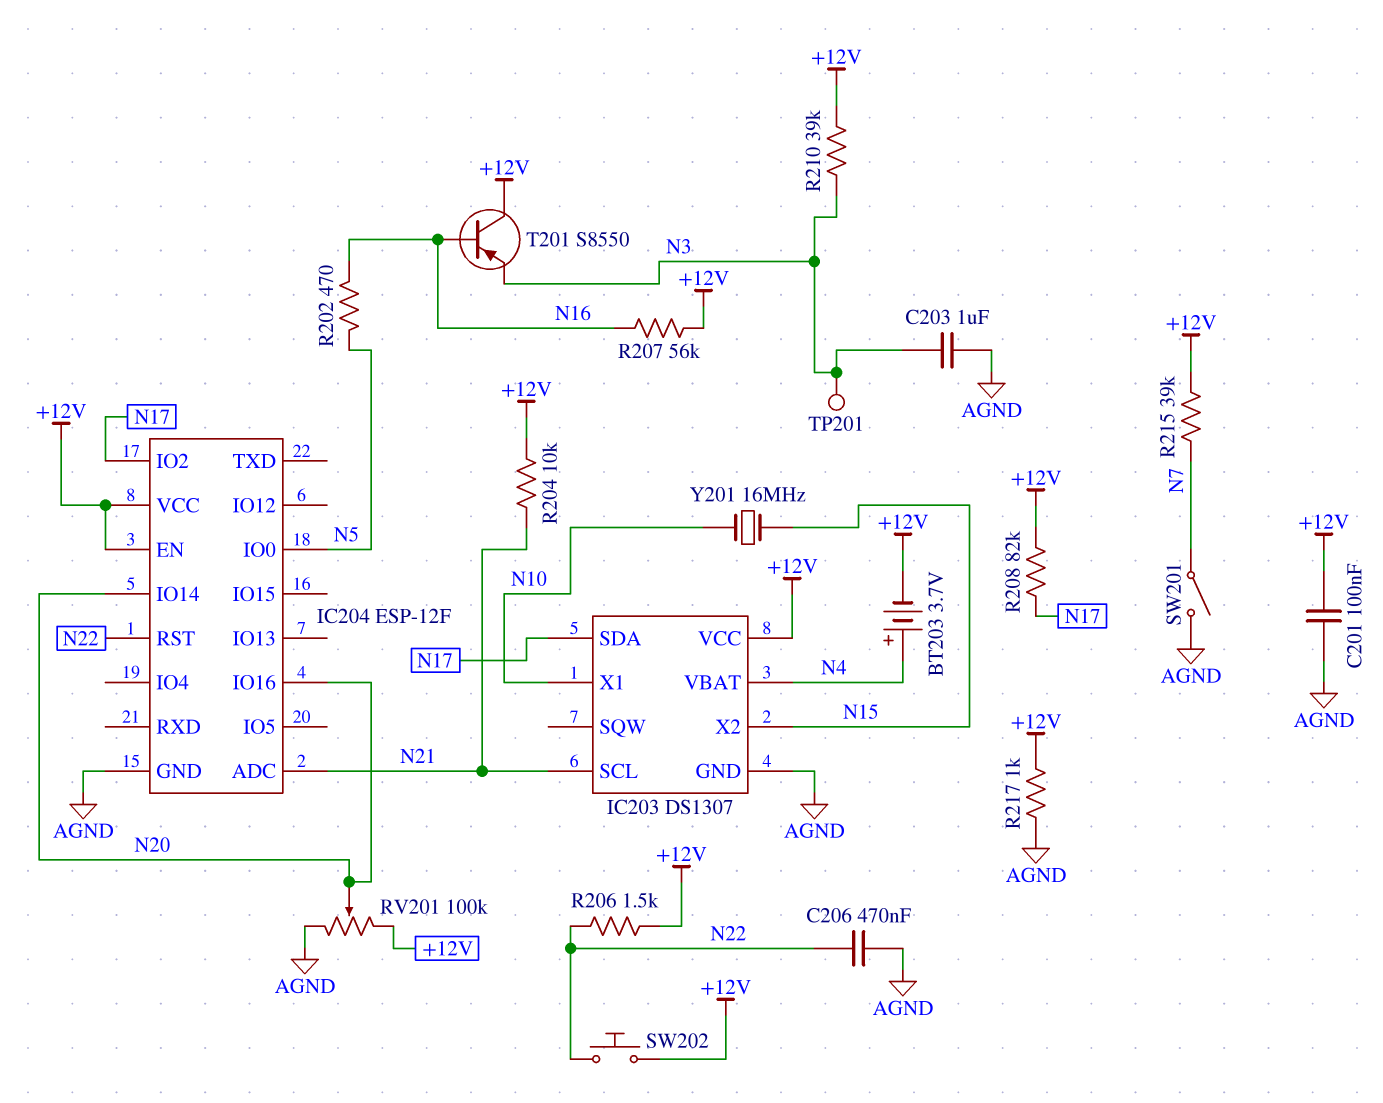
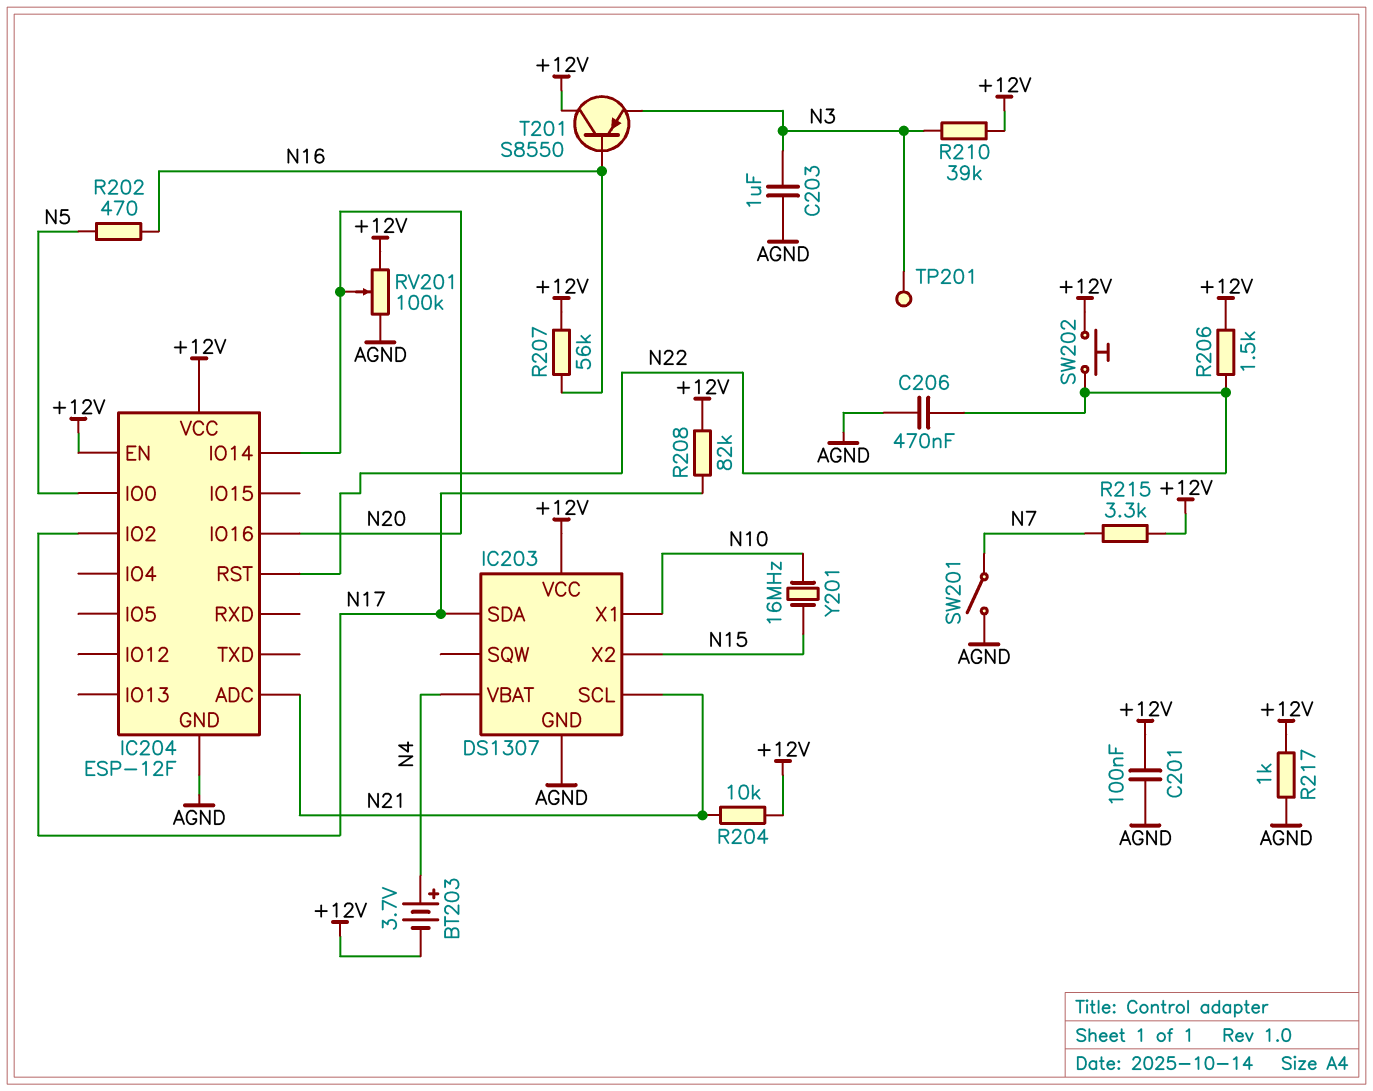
R215: 39k (+12V, N7) -> 3.3k (+12V, N7)

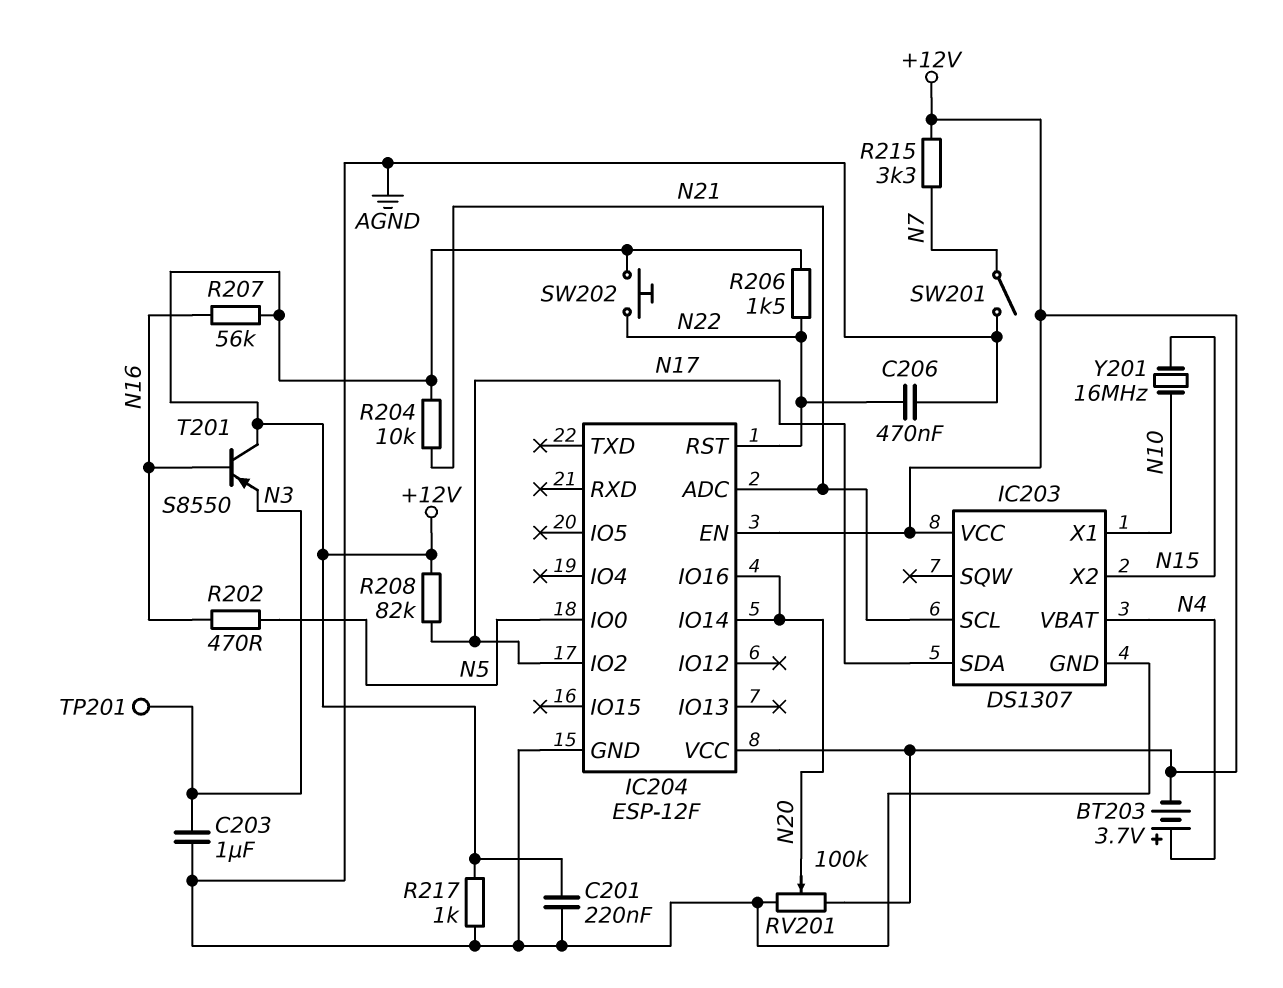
C201: 100nF (+12V, AGND) -> 220nF (+12V, AGND)
R210: 39k (+12V, N3) -> none

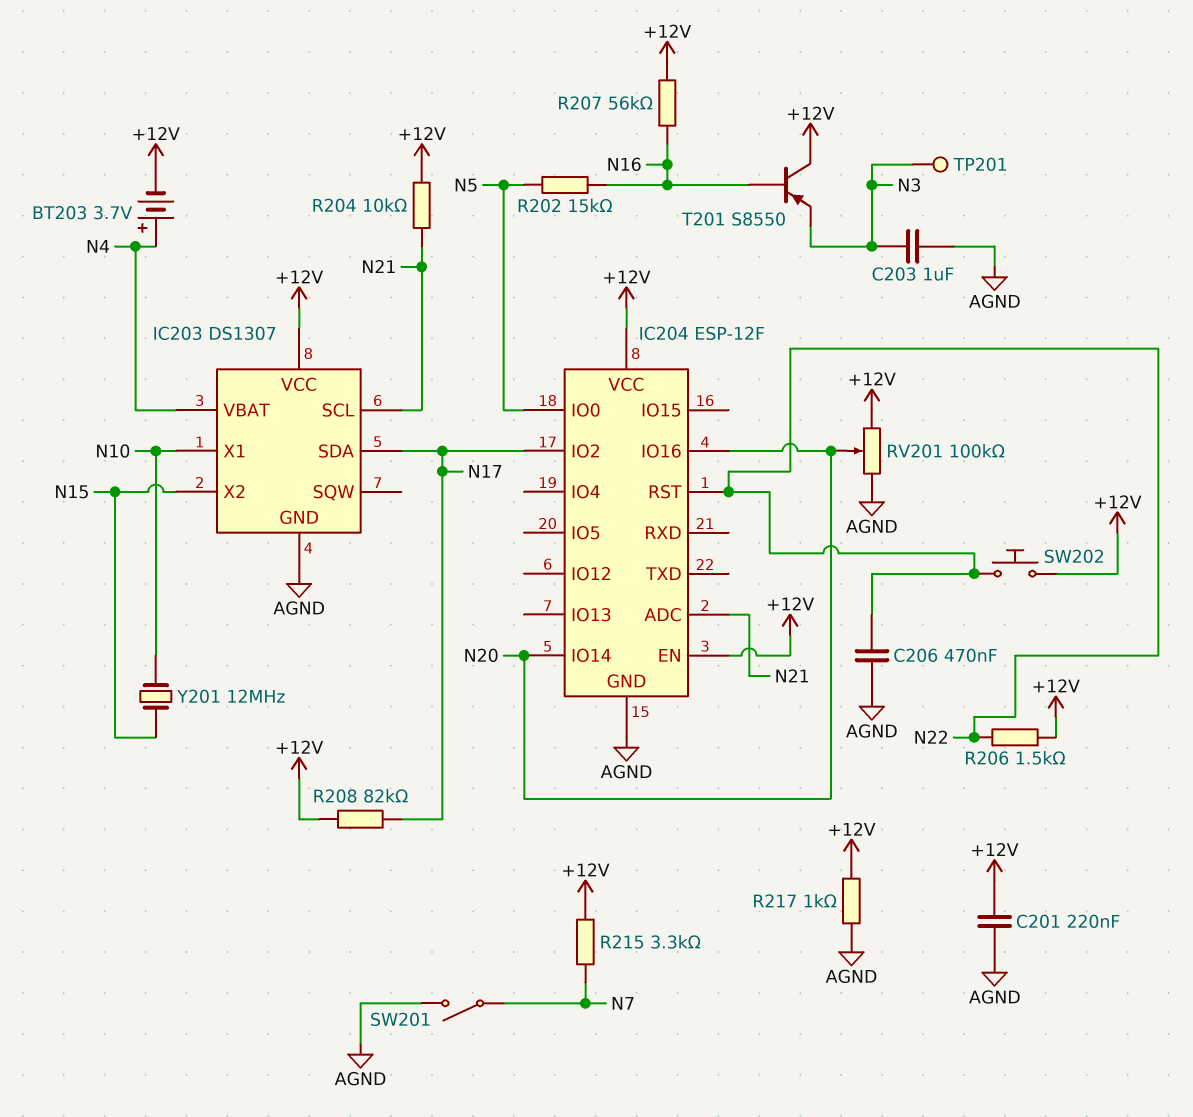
R202: 470 (N5, N16) -> 15k (N5, N16)
Y201: 16MHz (N10, N15) -> 12MHz (N10, N15)

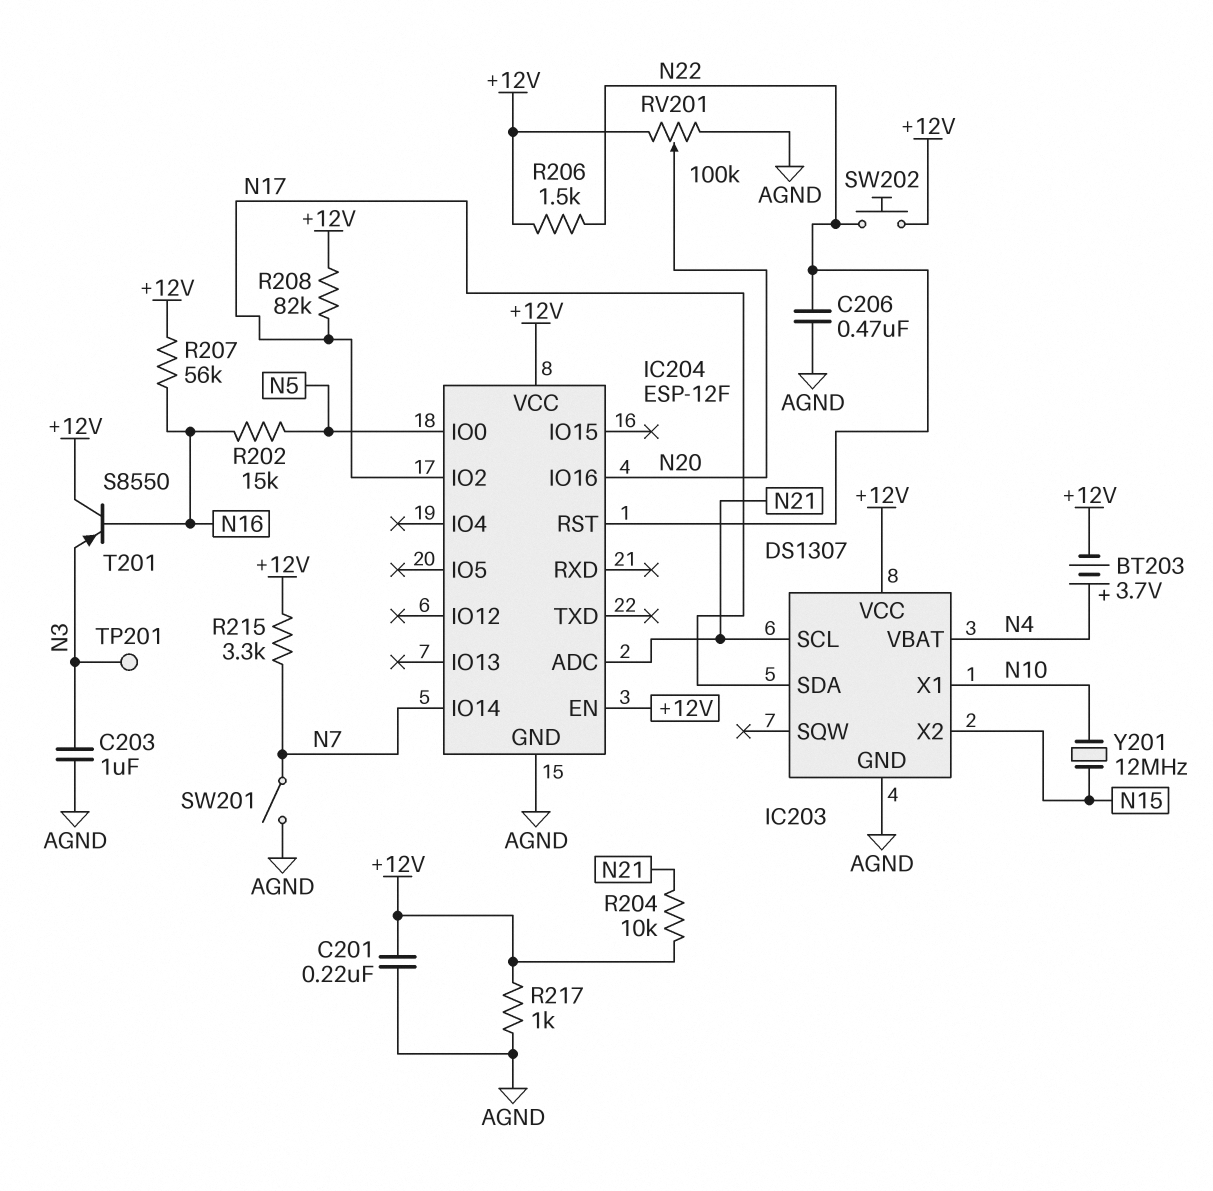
IC204 pin IO14: N20 -> N7

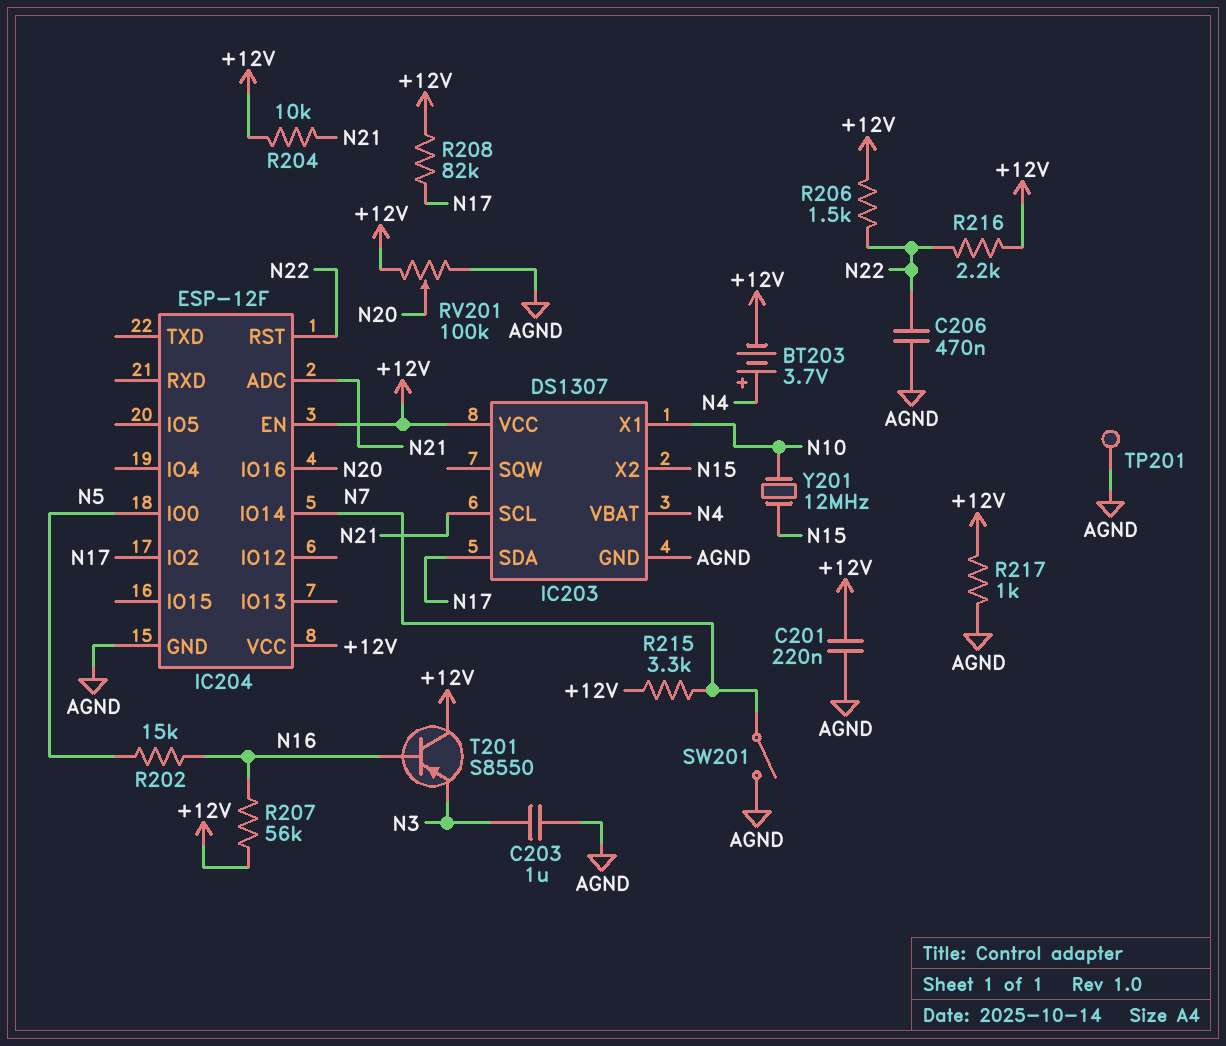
R216: none -> 2.2k (+12V, N22)
SW202: button (+12V, N22) -> none
TP201: test point (N3) -> test point (AGND)

